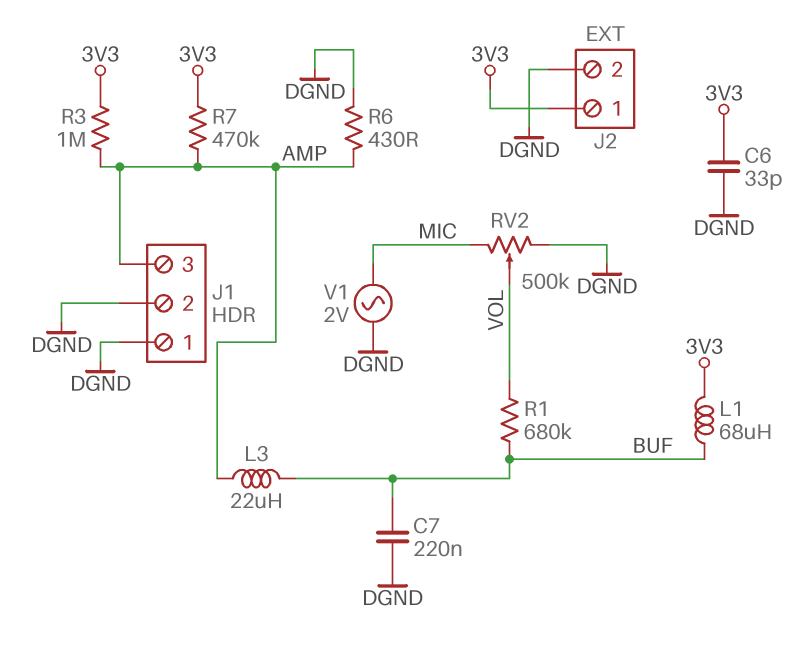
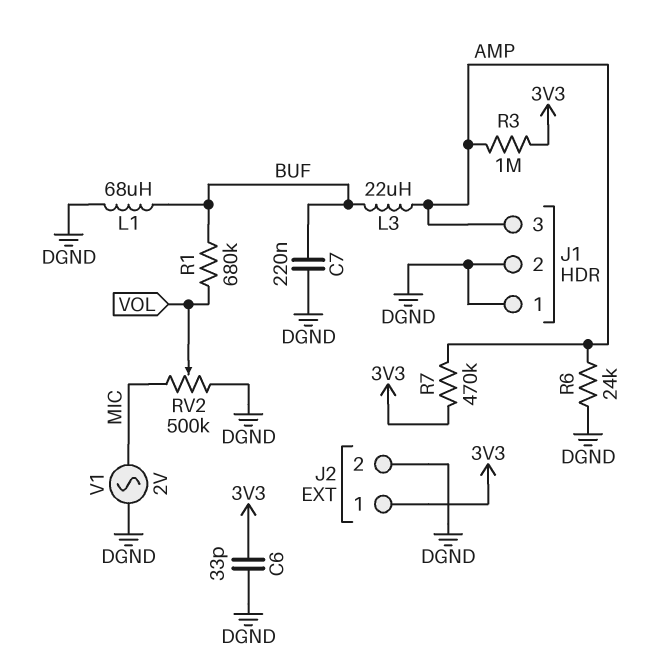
L1: 68uH (3V3, BUF) -> 68uH (BUF, DGND)
R6: 430 (AMP, DGND) -> 24k (AMP, DGND)

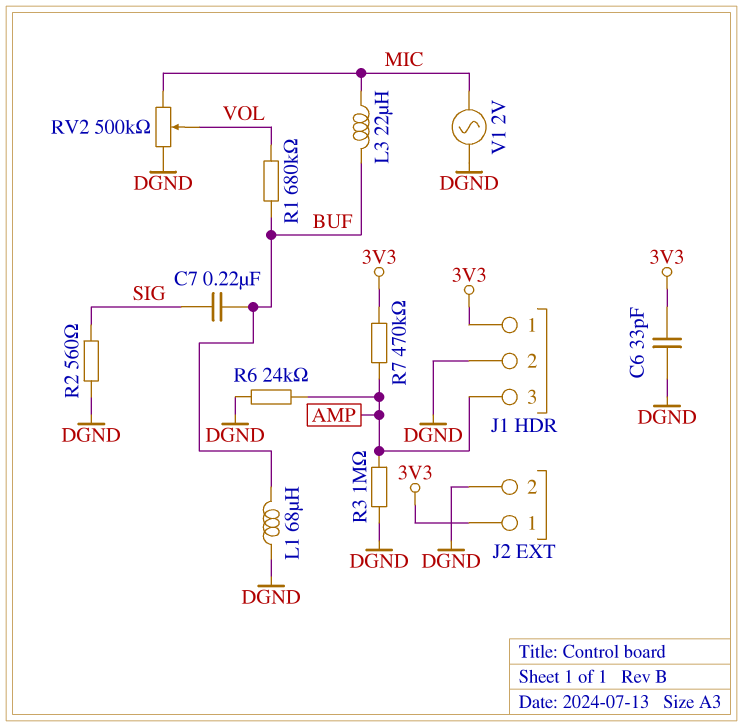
C7: 220nF (BUF, DGND) -> 220nF (BUF, SIG)
J1 pin 1: DGND -> 3V3
L3: 22uH (AMP, BUF) -> 22uH (BUF, MIC)
R2: none -> 560 (DGND, SIG)
R3: 1M (3V3, AMP) -> 1M (AMP, DGND)

